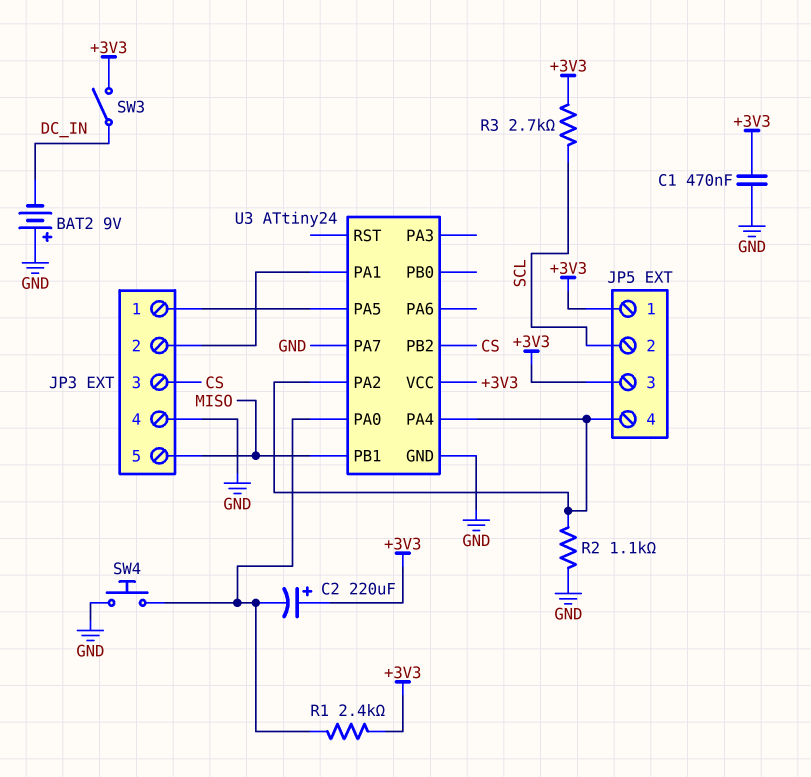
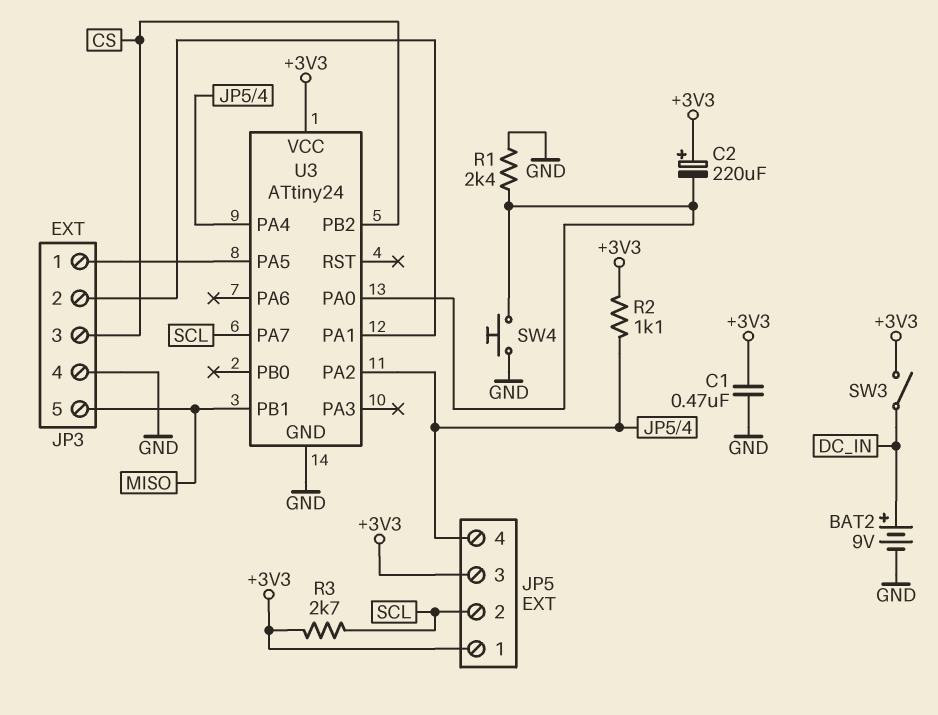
BAT2: 9V (plus GND, minus DC_IN) -> 9V (plus DC_IN, minus GND)
R1: 2.4k (+3V3, U3/PA0) -> 2.4k (GND, U3/PA0)
R2: 1.1k (GND, JP5/4) -> 1.1k (+3V3, JP5/4)
U3 pin PA7: GND -> SCL

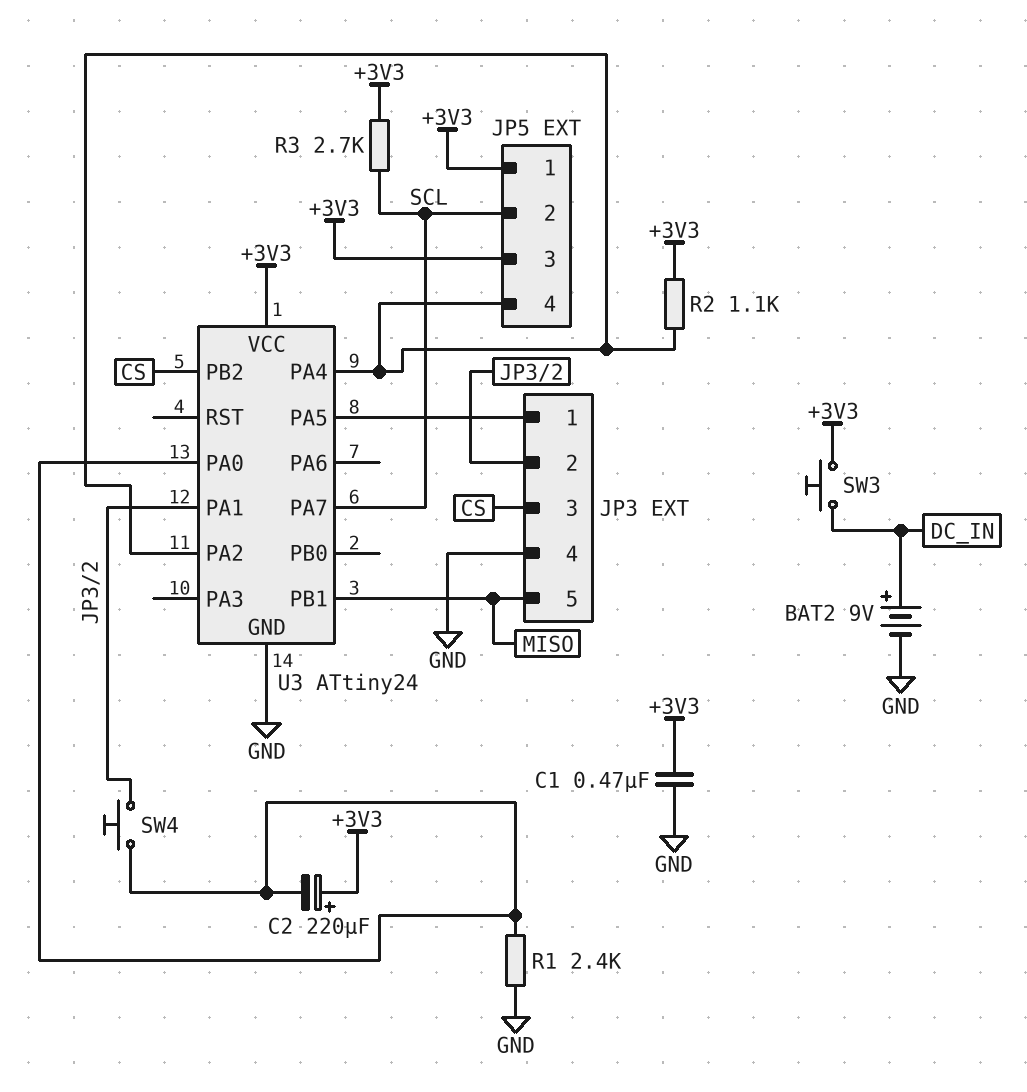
SW3: switch (+3V3, DC_IN) -> button (+3V3, DC_IN)
SW4: button (GND, U3/PA0) -> button (JP3/2, U3/PA0)

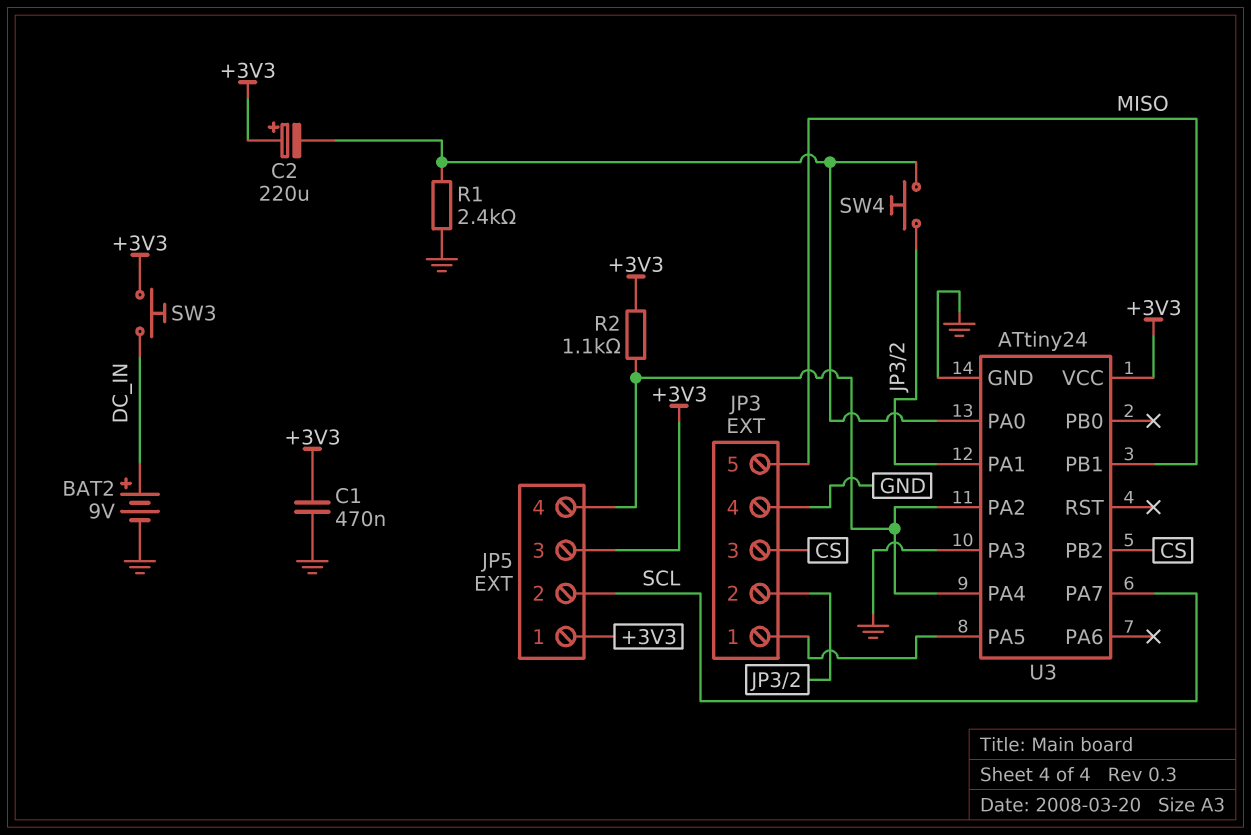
R3: 2.7k (+3V3, SCL) -> none
U3 pin PA3: none -> GND

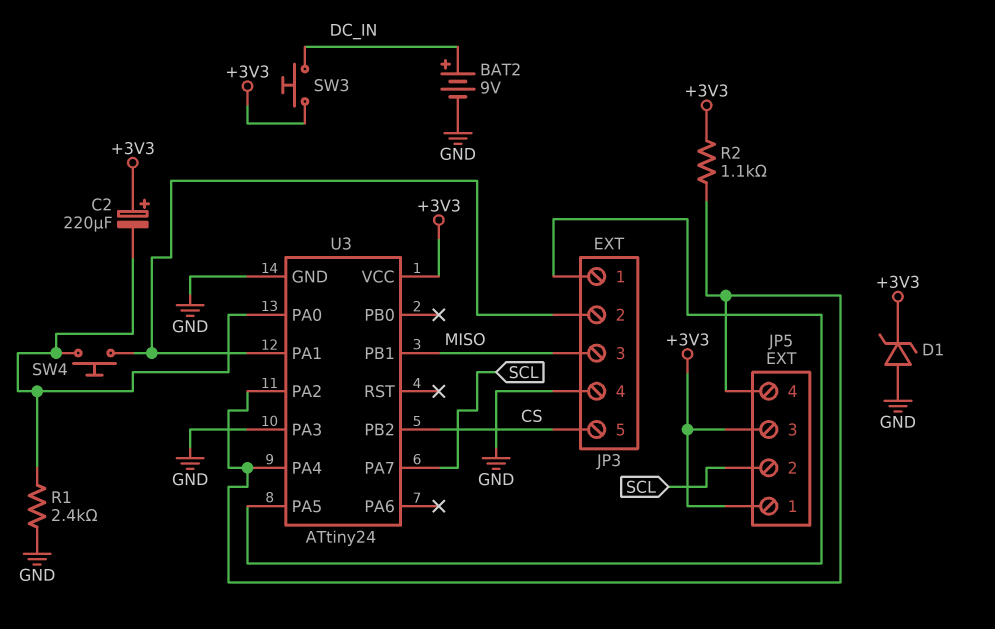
C1: 470nF (+3V3, GND) -> none
D1: none -> zener (A GND, K +3V3)
JP3 pin 3: CS -> MISO
JP3 pin 5: MISO -> CS

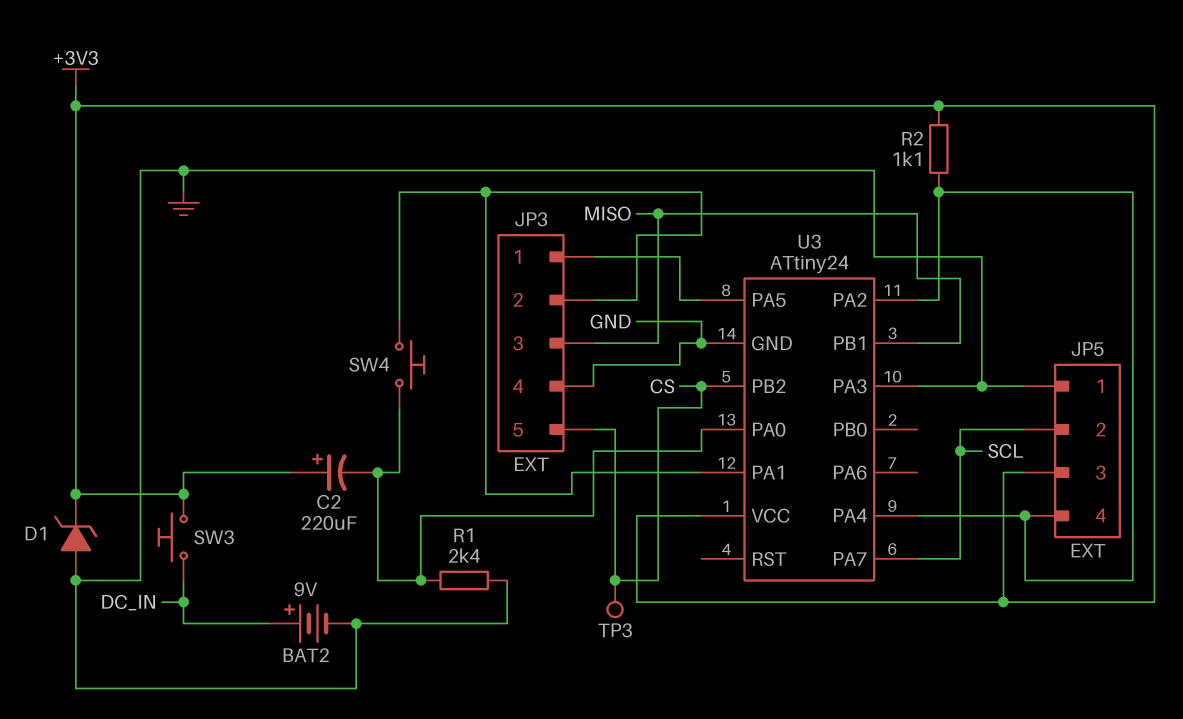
JP5 pin 1: +3V3 -> GND
TP3: none -> test point (CS)

